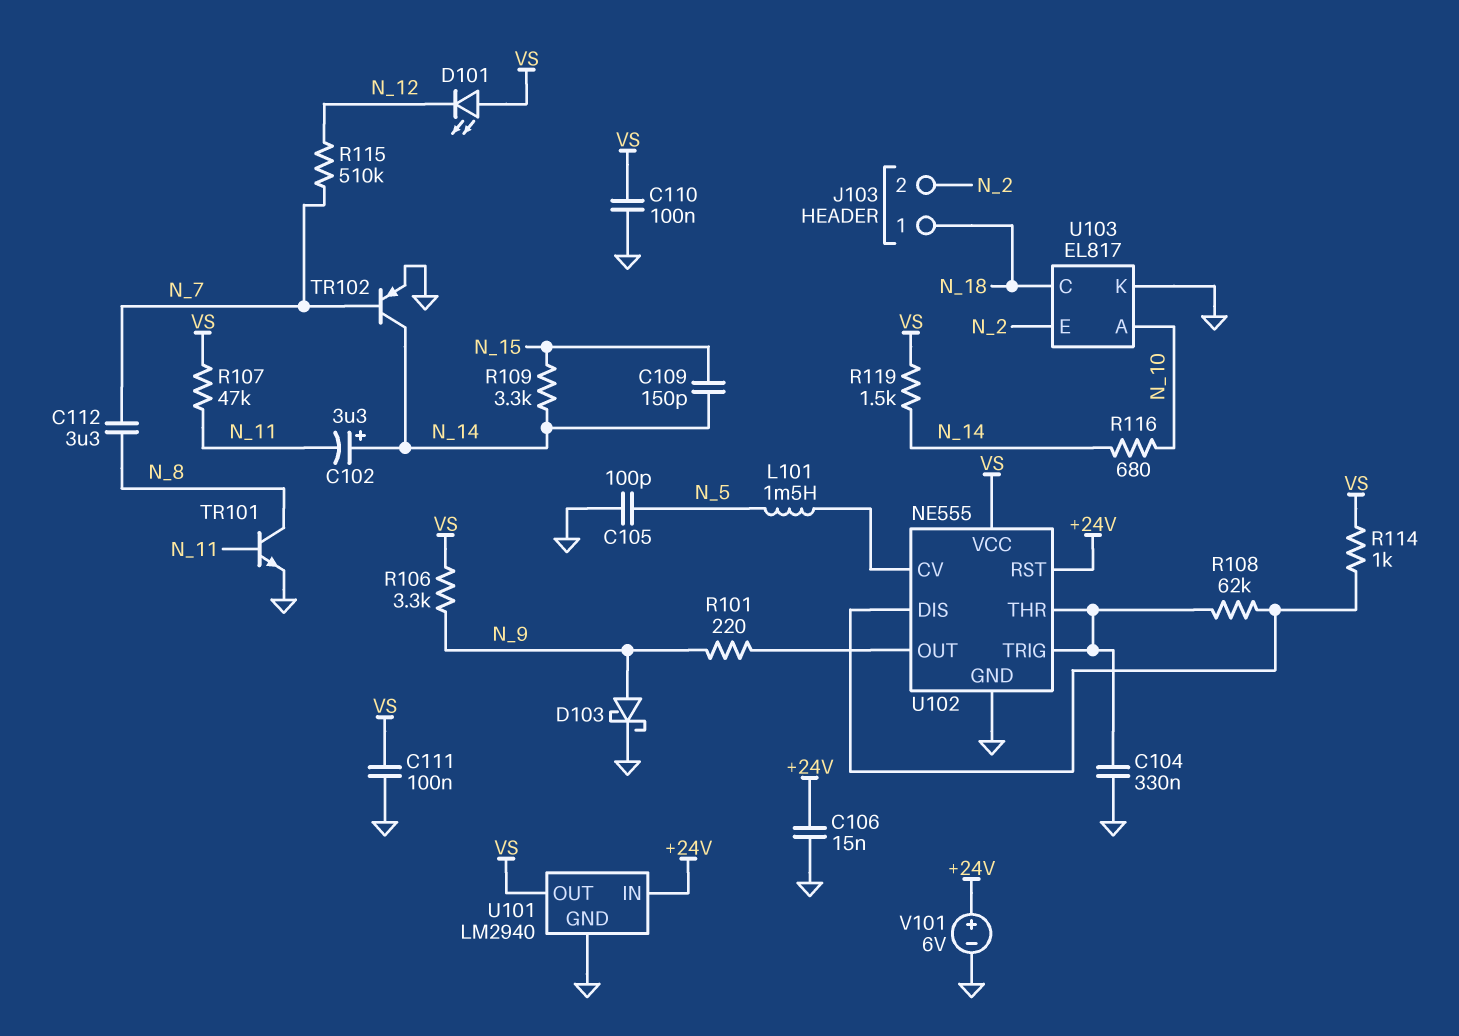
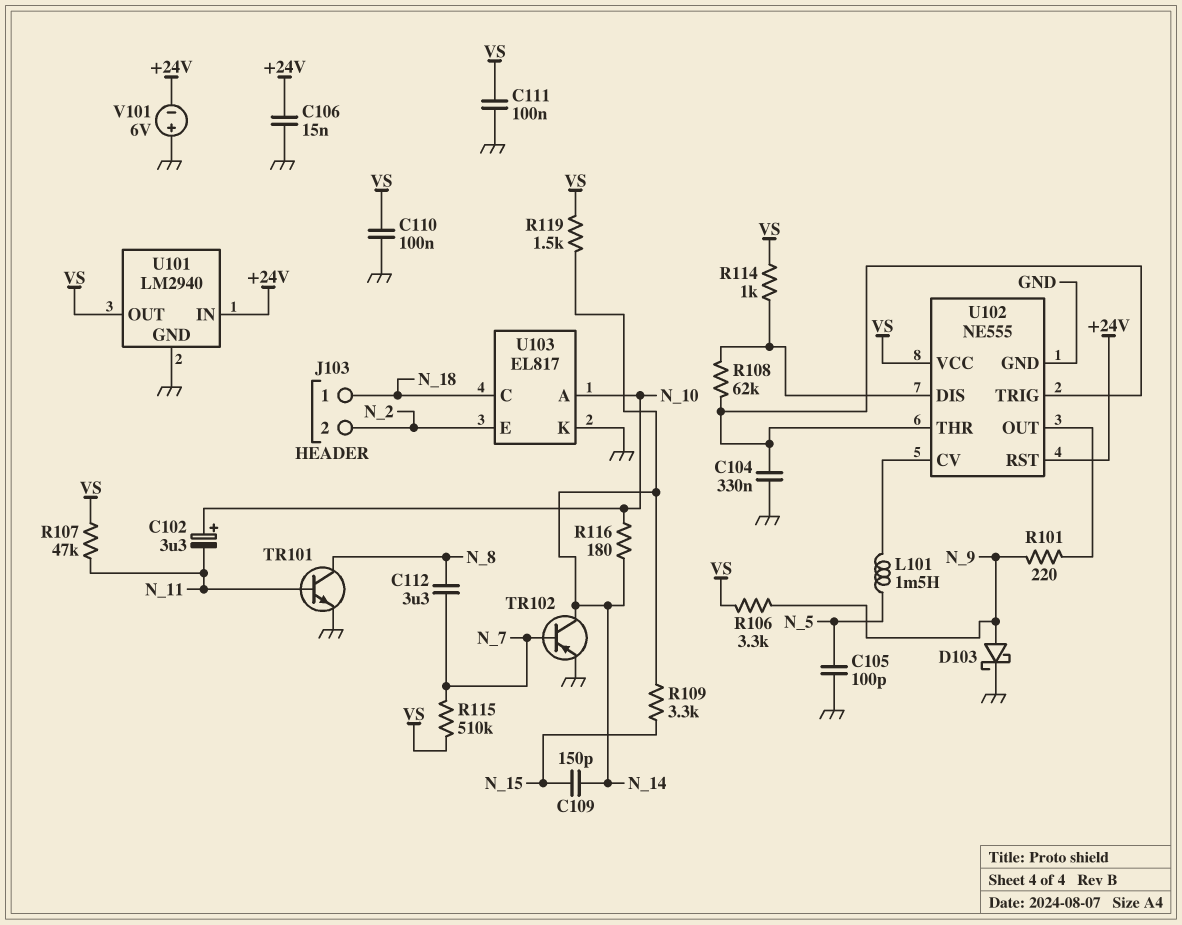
C102: 3.3uF (plus N_14, minus N_11) -> 3.3uF (plus N_10, minus N_11)
D101: LED (A VS, K N_12) -> none
R115: 510k (N_7, N_12) -> 510k (N_7, VS)
R116: 680 (N_10, N_14) -> 180 (N_10, N_14)
V101: 6V (plus +24V, minus GND) -> 6V (plus GND, minus +24V)

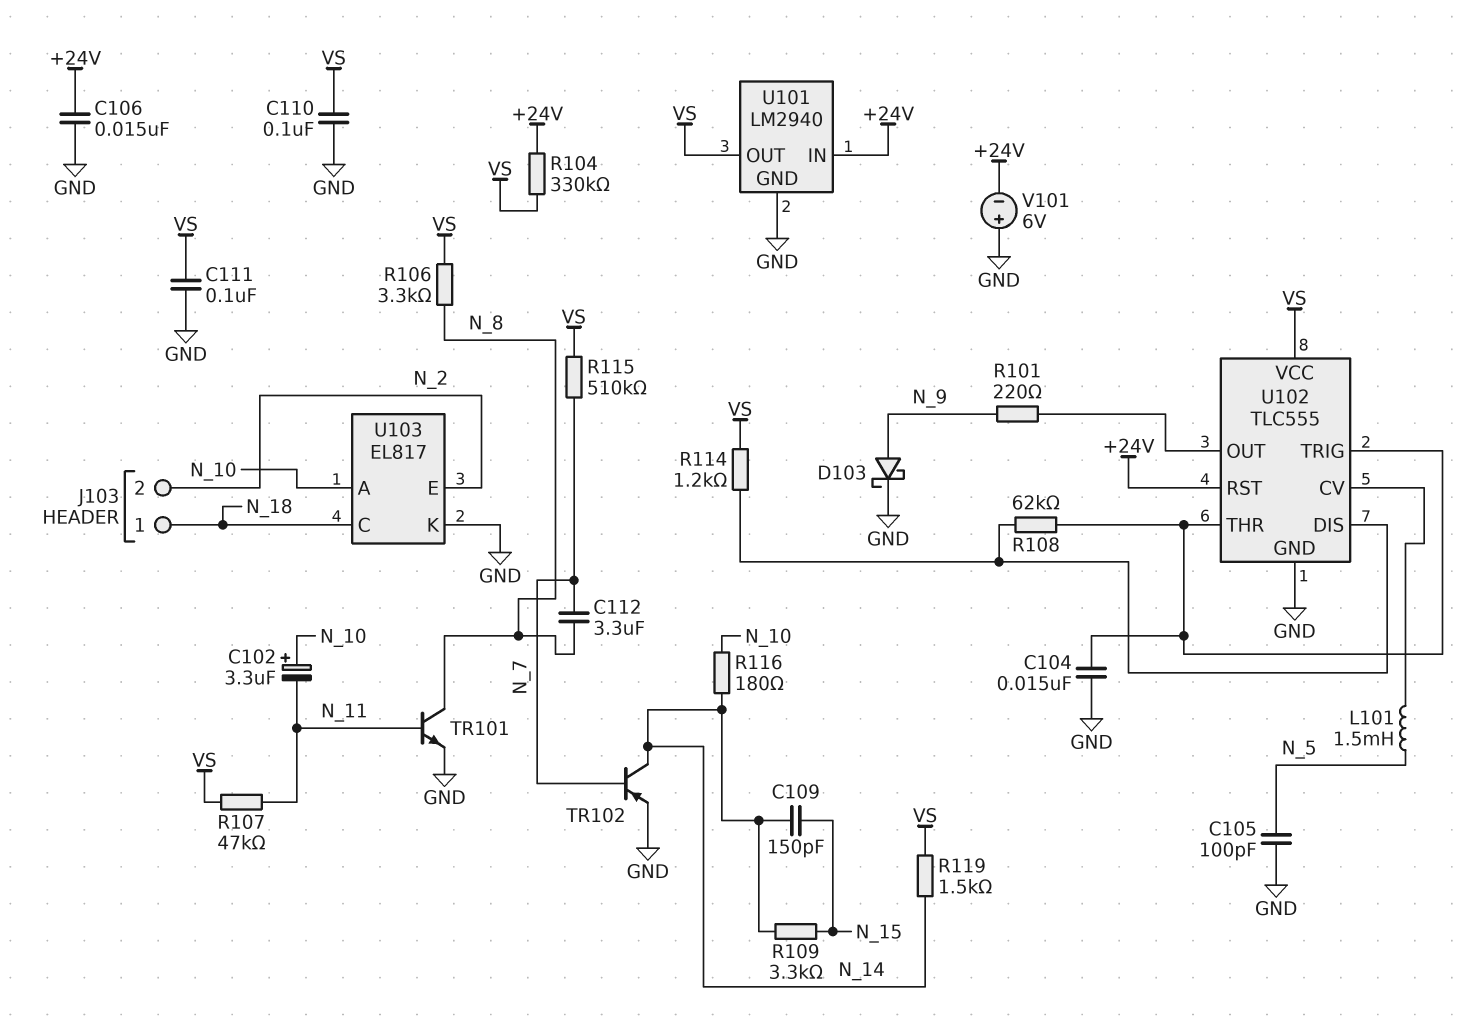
C104: 330nF (GND, U102/THR) -> 15nF (GND, U102/THR)
R104: none -> 330k (+24V, VS)
R106: 3.3k (N_9, VS) -> 3.3k (N_8, VS)
R114: 1k (U102/DIS, VS) -> 1.2k (U102/DIS, VS)
U102: NE555 -> TLC555

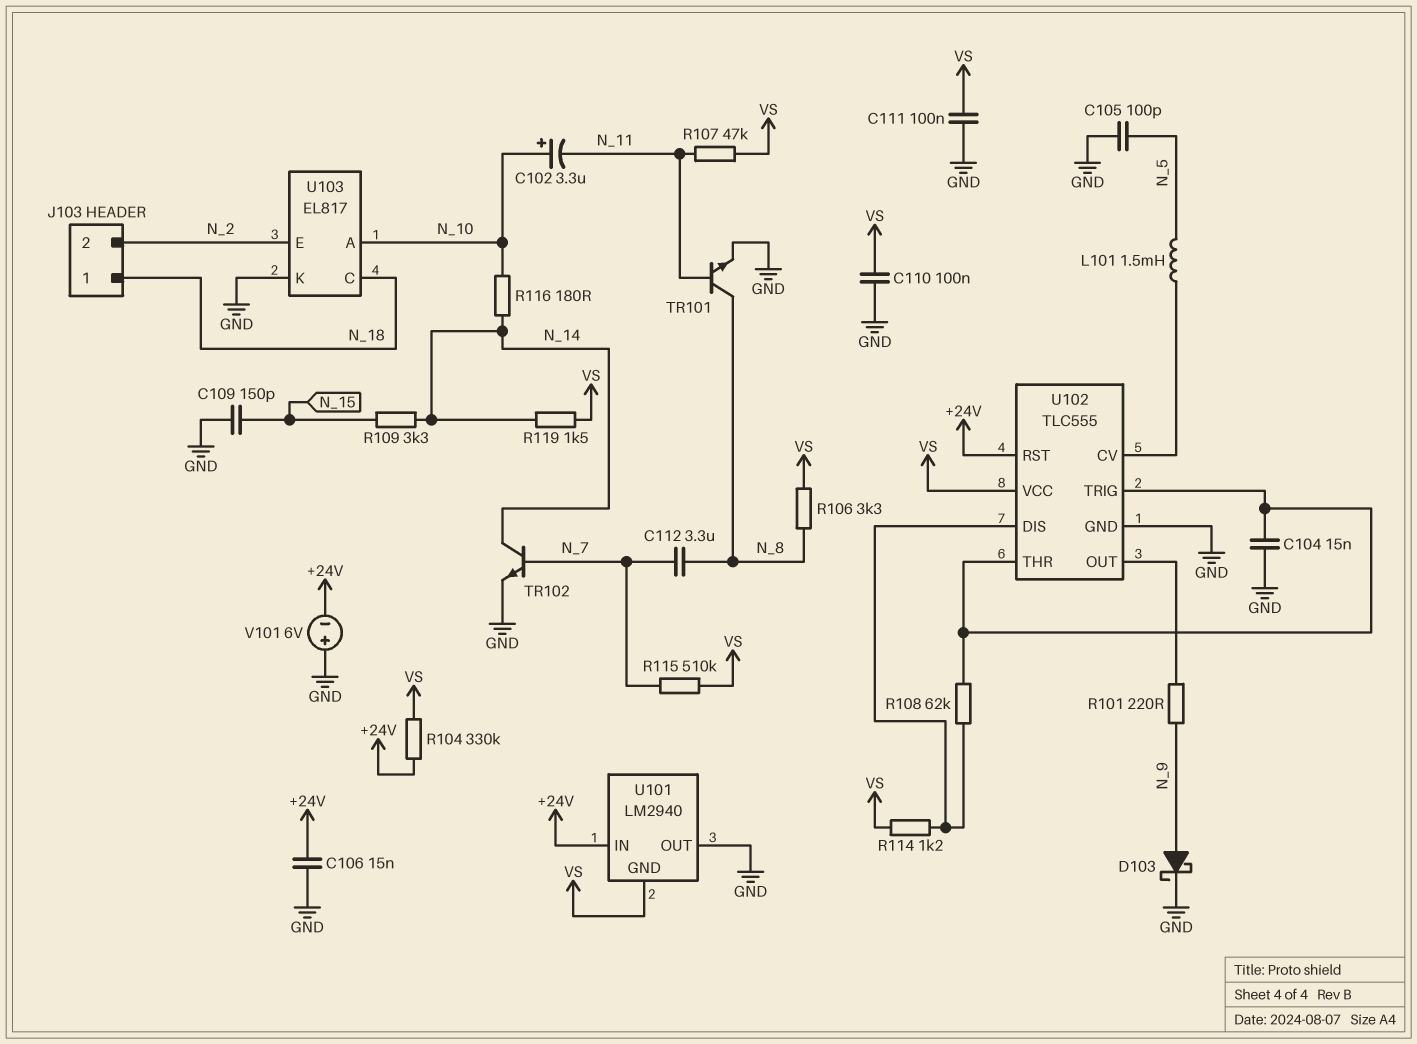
C109: 150pF (N_14, N_15) -> 150pF (GND, N_15)
TR102: PNP (B N_7, C N_14, E GND) -> NPN (B N_7, C N_14, E GND)
U101 pin GND: GND -> VS
U101 pin OUT: VS -> GND

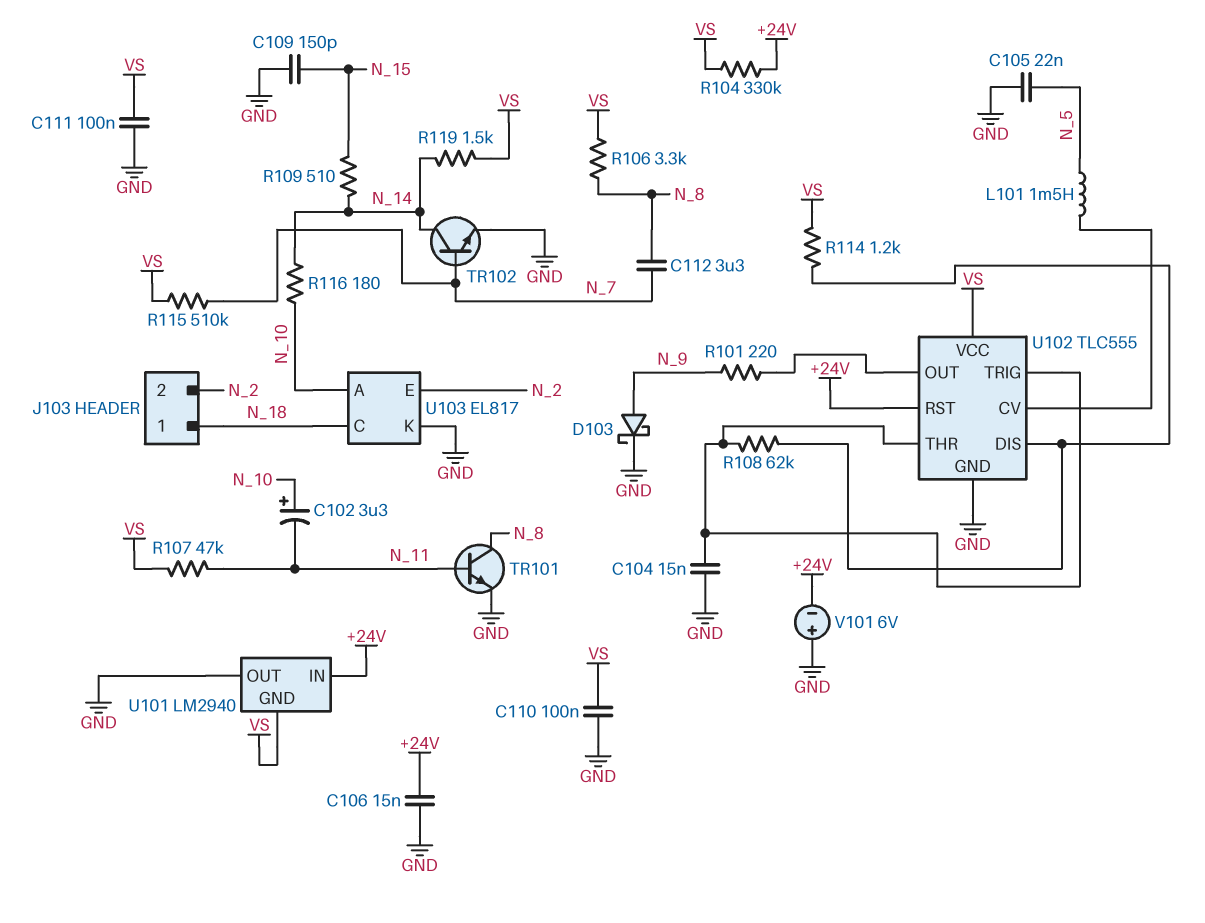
C105: 100pF (GND, N_5) -> 22nF (GND, N_5)
R109: 3.3k (N_14, N_15) -> 510 (N_14, N_15)

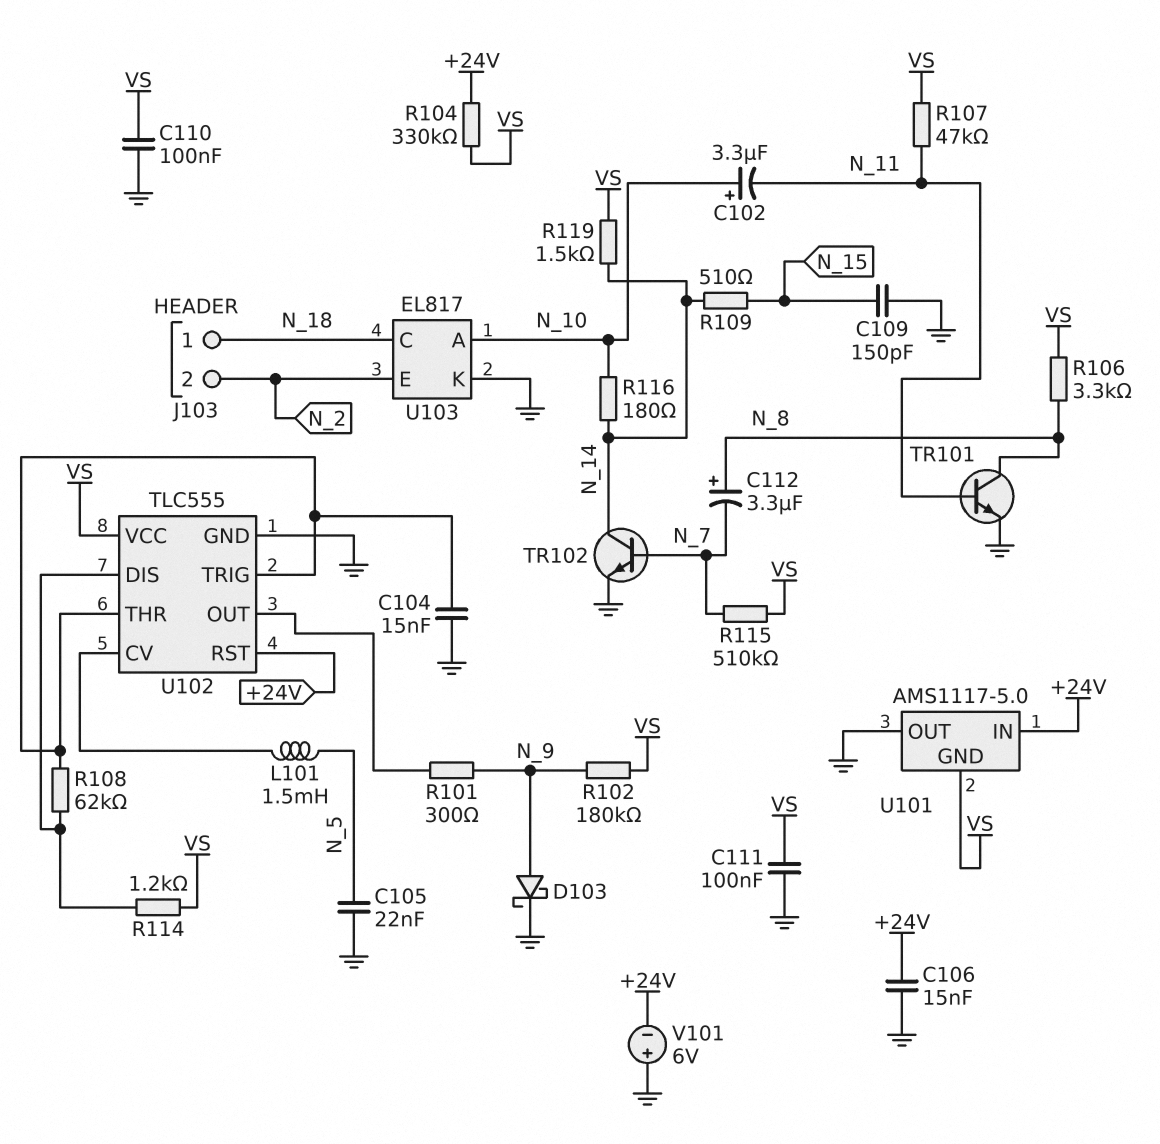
C112: 3.3uF (N_7, N_8) -> 3.3uF (plus N_8, minus N_7)
R101: 220 (N_9, U102/OUT) -> 300 (N_9, U102/OUT)
R102: none -> 180k (N_9, VS)
U101: LM2940 -> AMS1117-5.0

